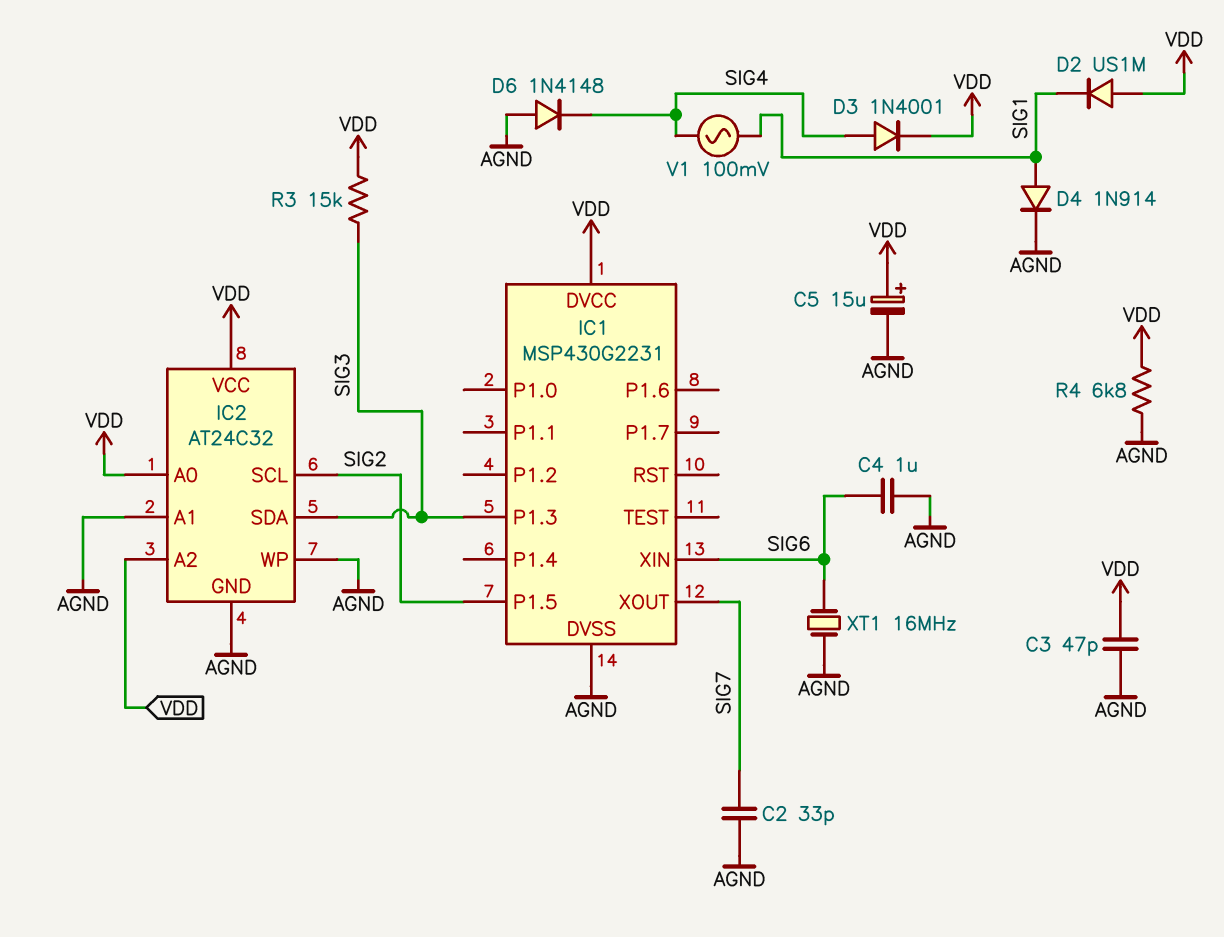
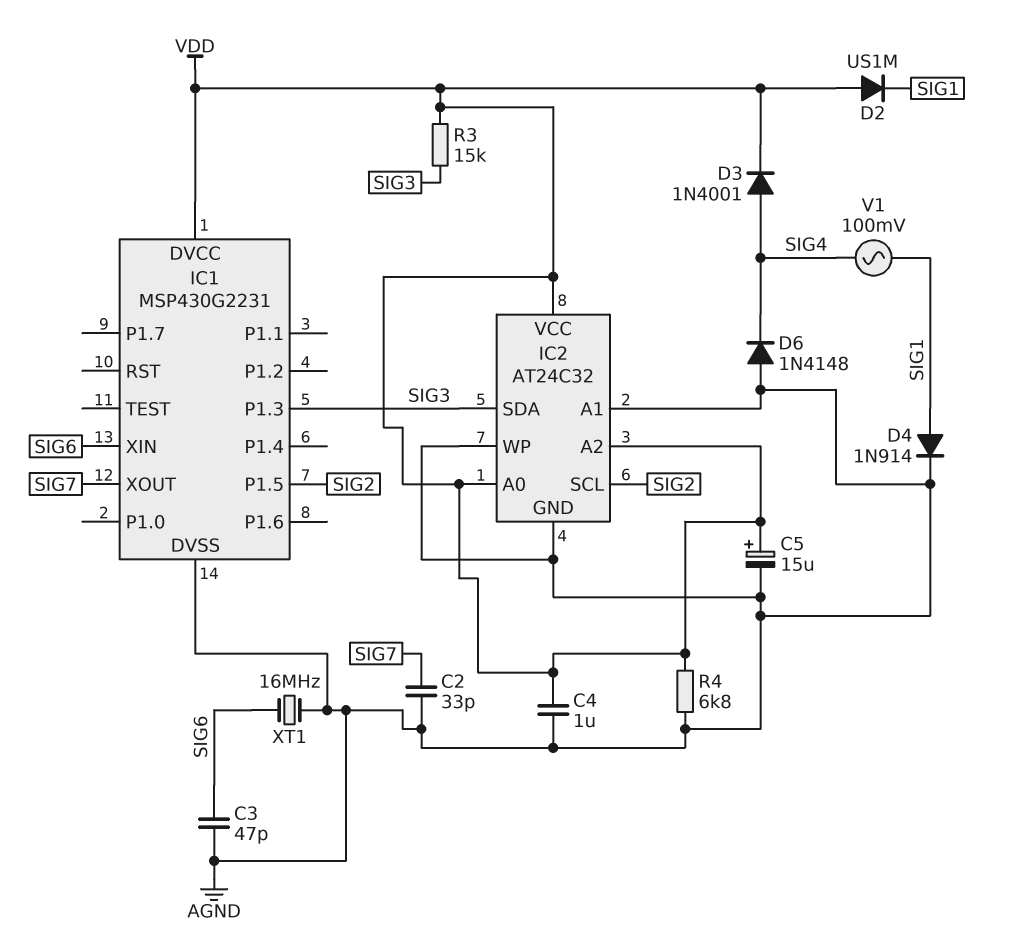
C3: 47pF (AGND, VDD) -> 47pF (AGND, SIG6)
C4: 1uF (AGND, SIG6) -> 1uF (AGND, VDD)

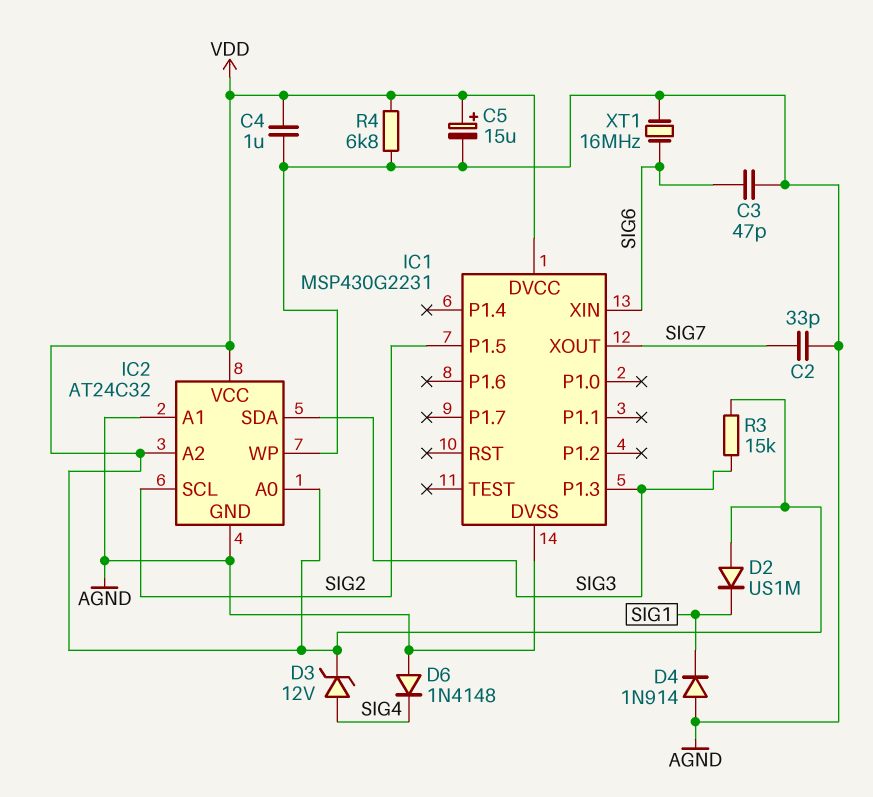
D3: diode 1N4001 (A SIG4, K VDD) -> zener 12V (A SIG4, K VDD)
D4: diode 1N914 (A SIG1, K AGND) -> diode 1N914 (A AGND, K SIG1)
V1: AC 100mV (SIG1, SIG4) -> none

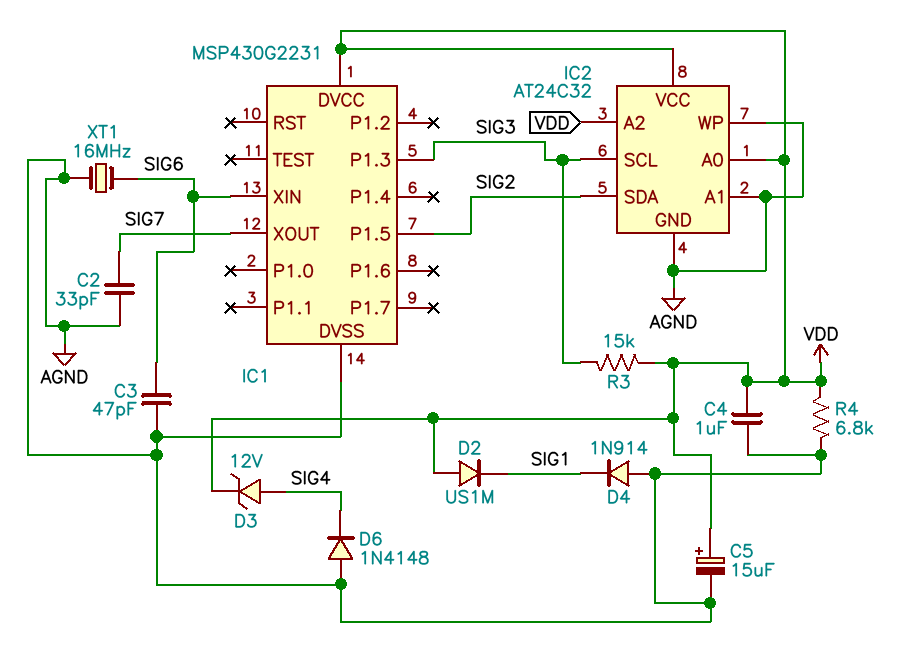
IC2 pin SCL: SIG2 -> SIG3
IC2 pin SDA: SIG3 -> SIG2

